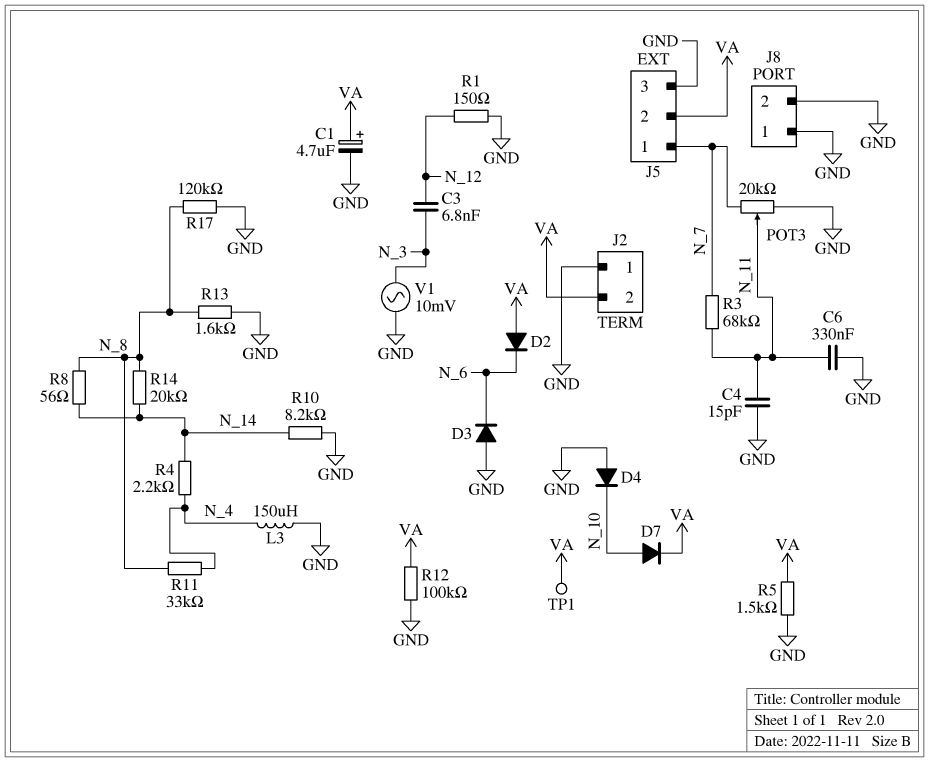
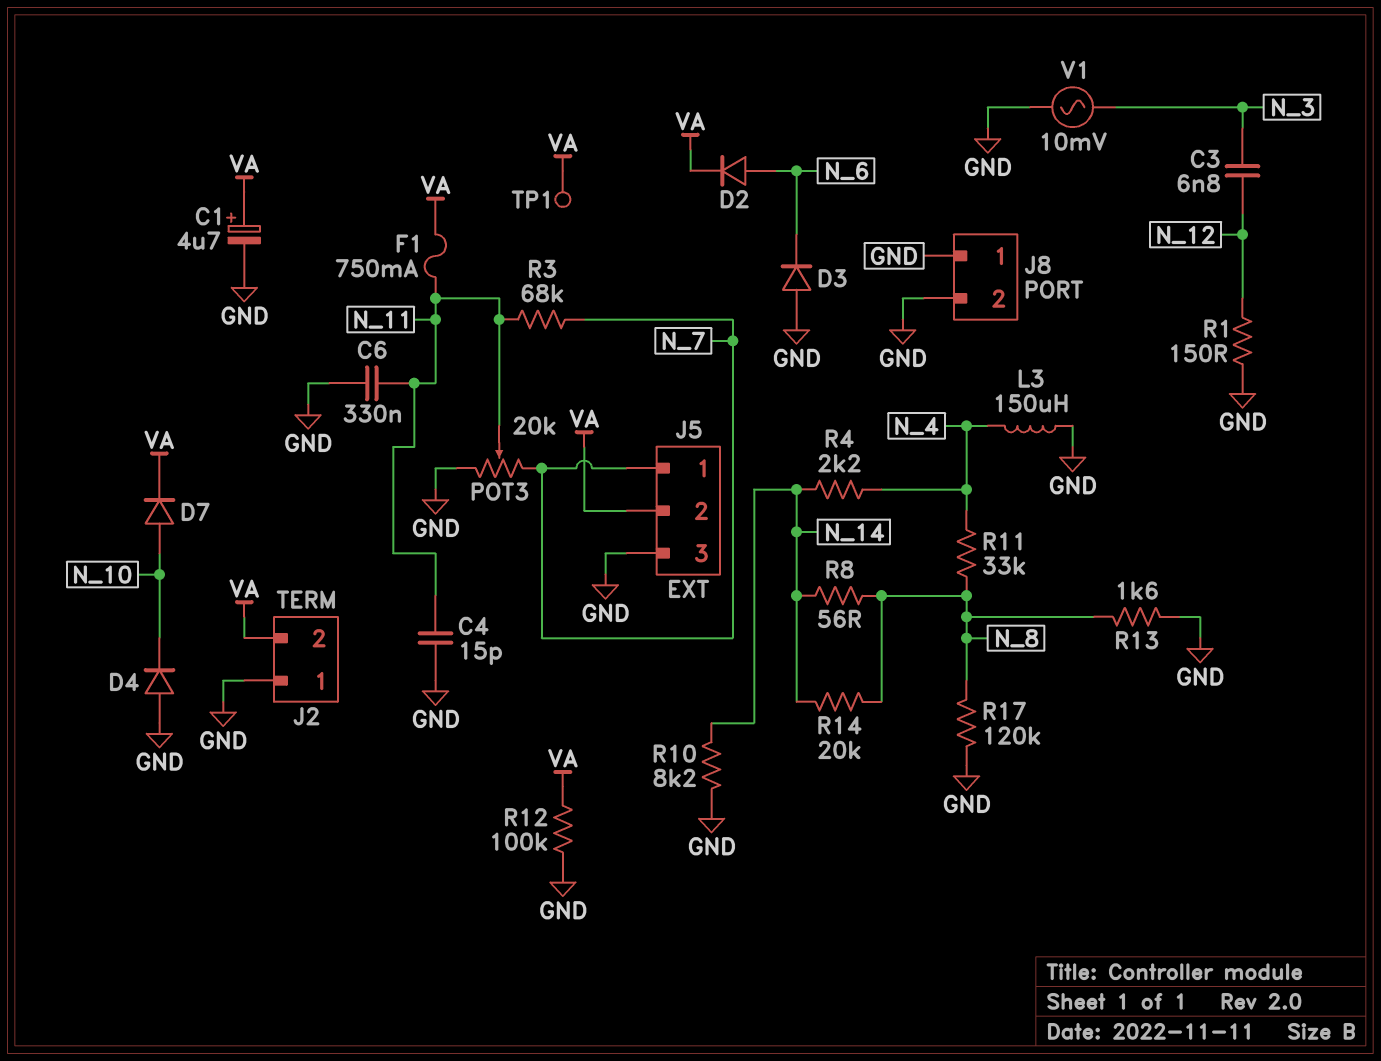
D2: diode (A VA, K N_6) -> diode (A N_6, K VA)
F1: none -> 750mA (N_11, VA)
R5: 1.5k (GND, VA) -> none

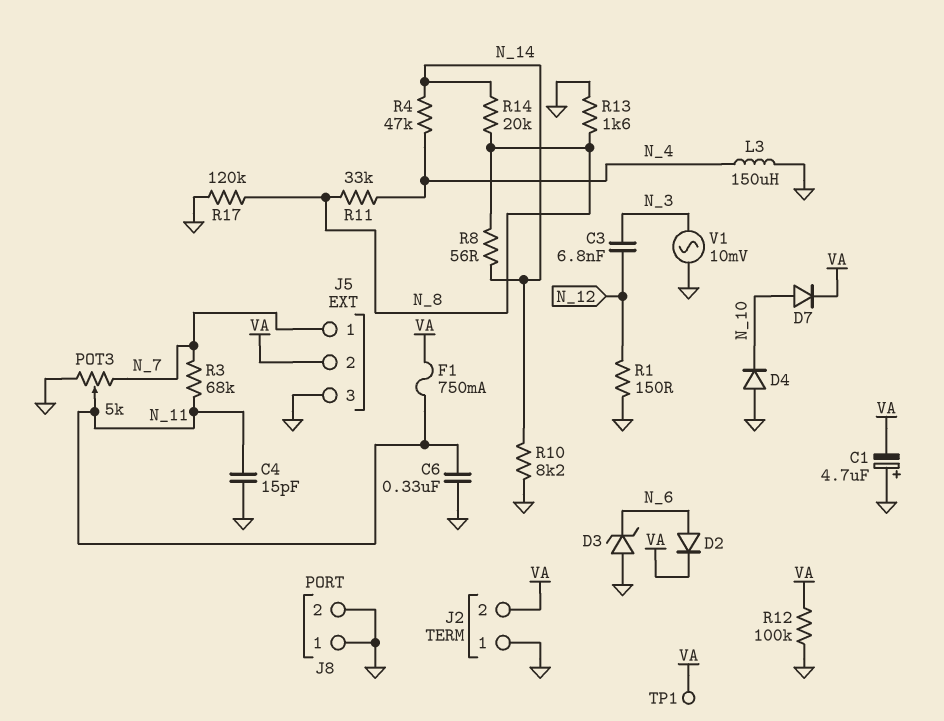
C1: 4.7uF (plus VA, minus GND) -> 4.7uF (plus GND, minus VA)
D3: diode (A GND, K N_6) -> zener (A GND, K N_6)
POT3: 20k (GND, N_7, wiper N_11) -> 5k (GND, N_7, wiper N_11)
R4: 2.2k (N_4, N_14) -> 47k (N_4, N_14)

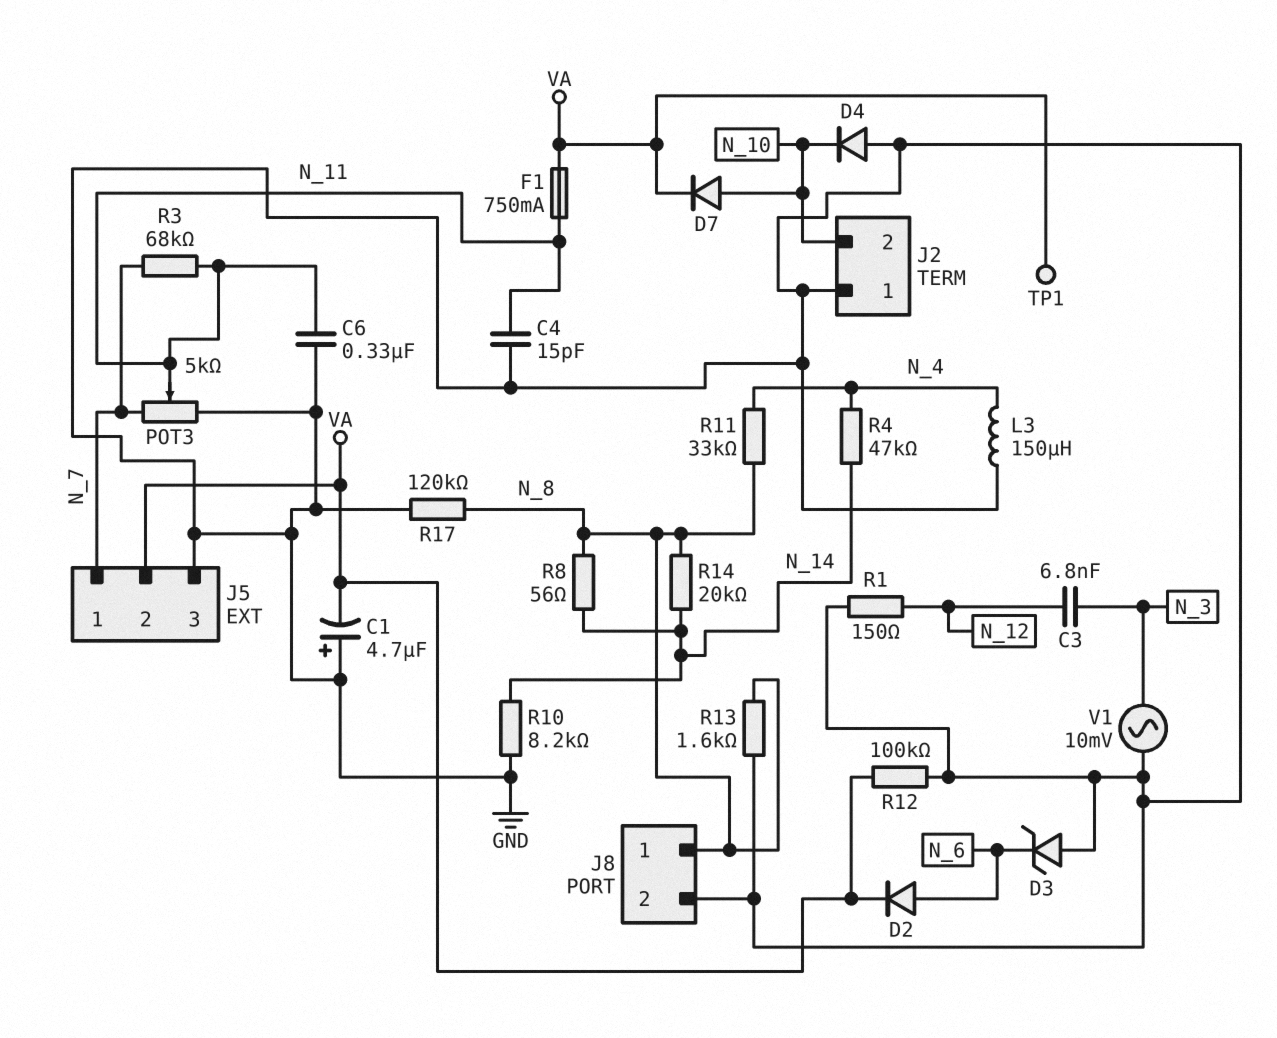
J2 pin 2: VA -> N_10
J8 pin 1: GND -> N_8

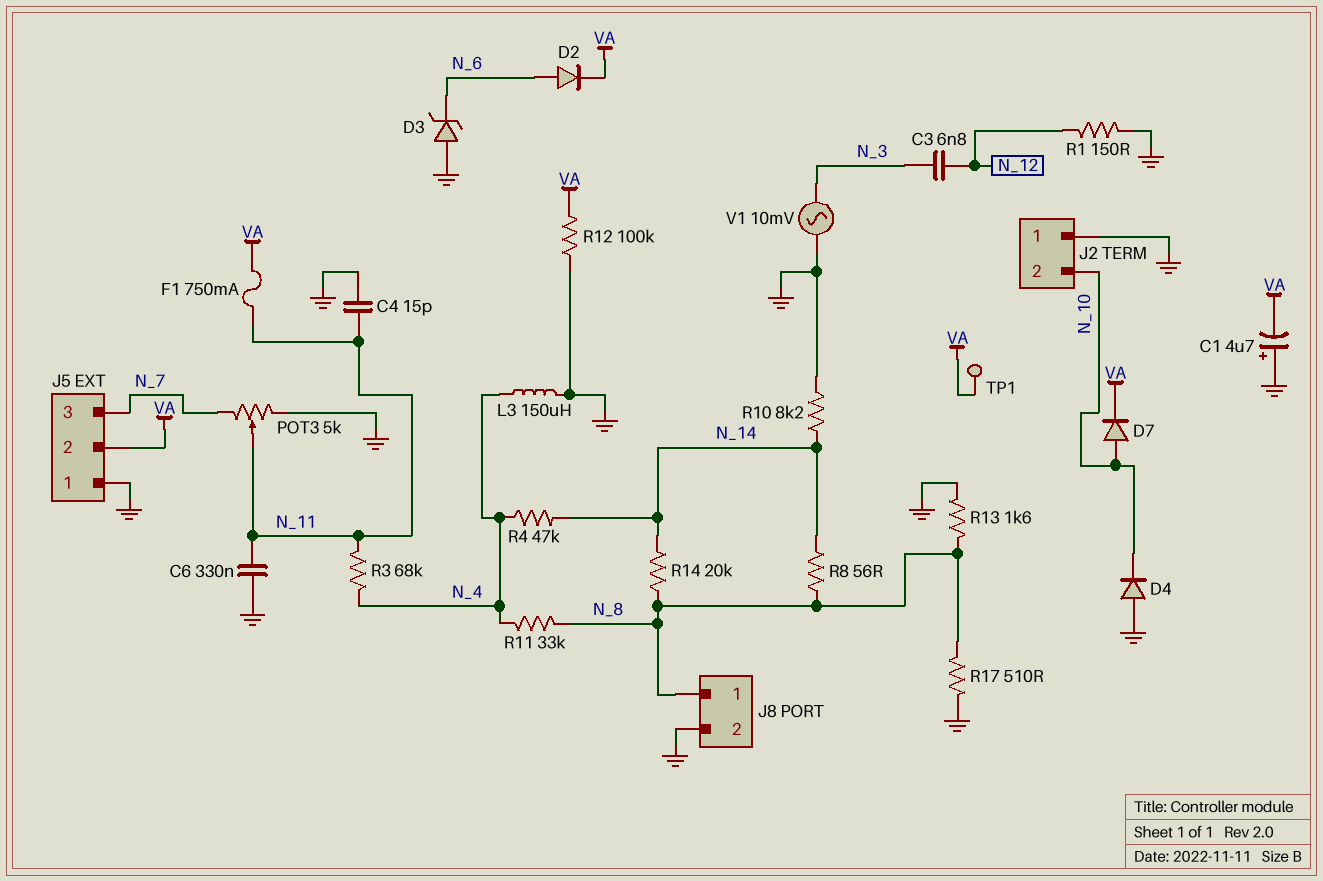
J5 pin 1: N_7 -> GND
J5 pin 3: GND -> N_7
R3: 68k (N_7, N_11) -> 68k (N_4, N_11)
R17: 120k (GND, N_8) -> 510 (GND, N_8)

